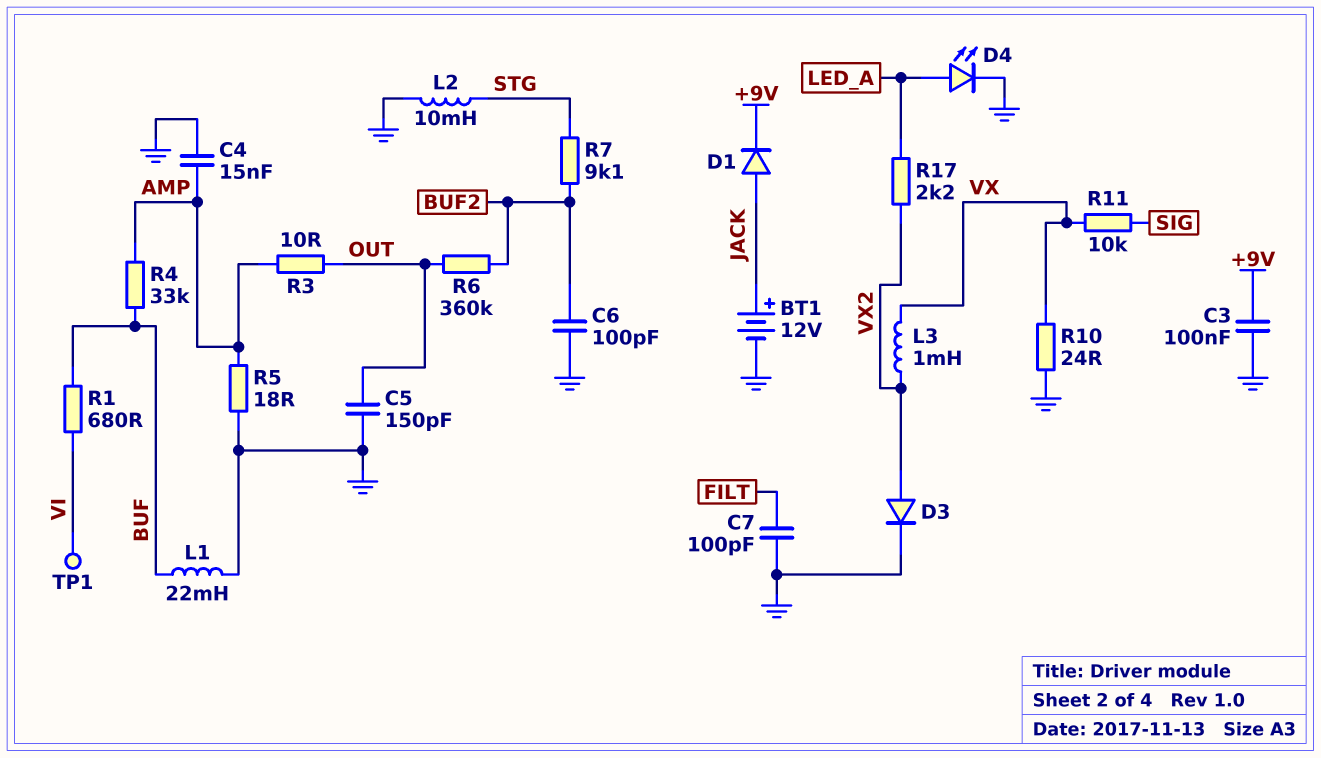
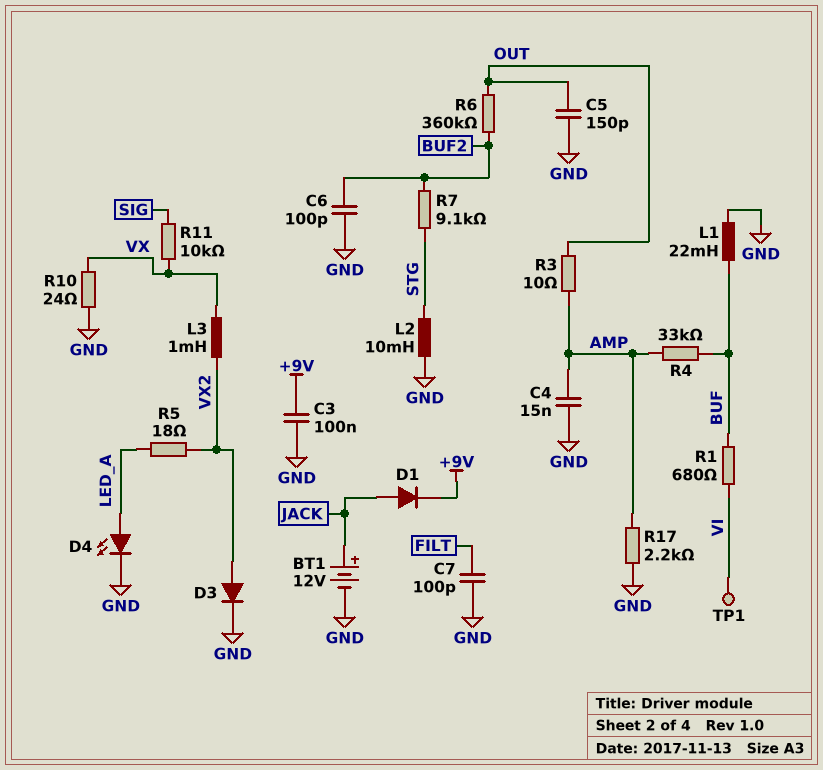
R5: 18 (AMP, GND) -> 18 (LED_A, VX2)
R17: 2.2k (LED_A, VX2) -> 2.2k (AMP, GND)

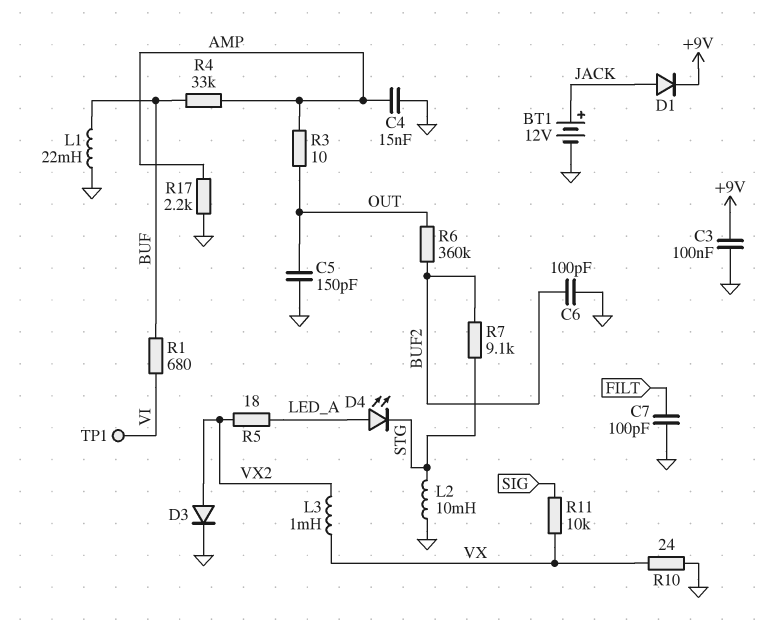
D4: LED (A LED_A, K GND) -> LED (A LED_A, K STG)

